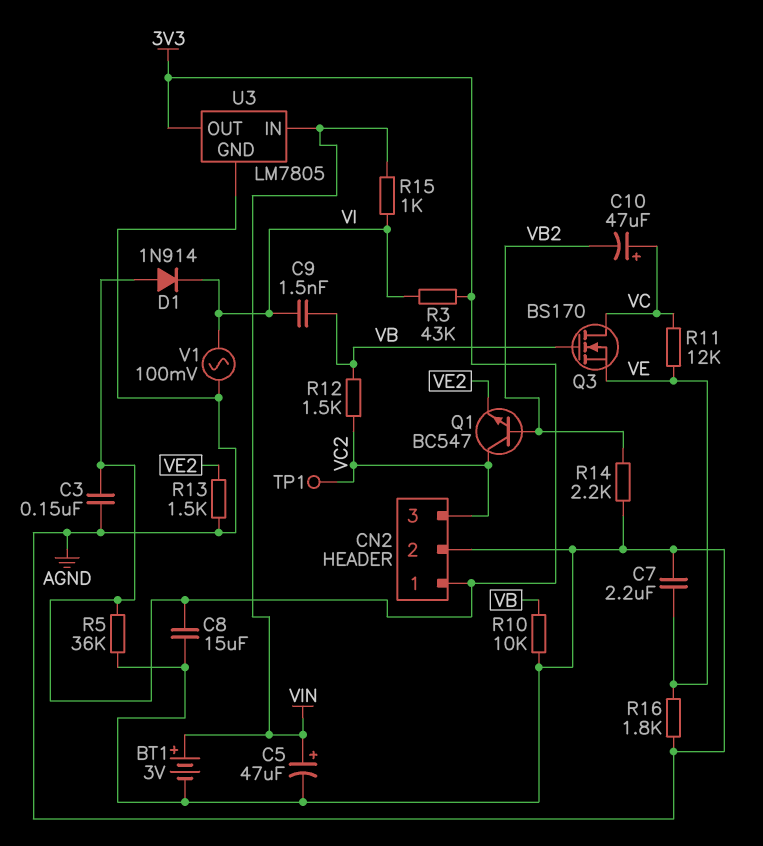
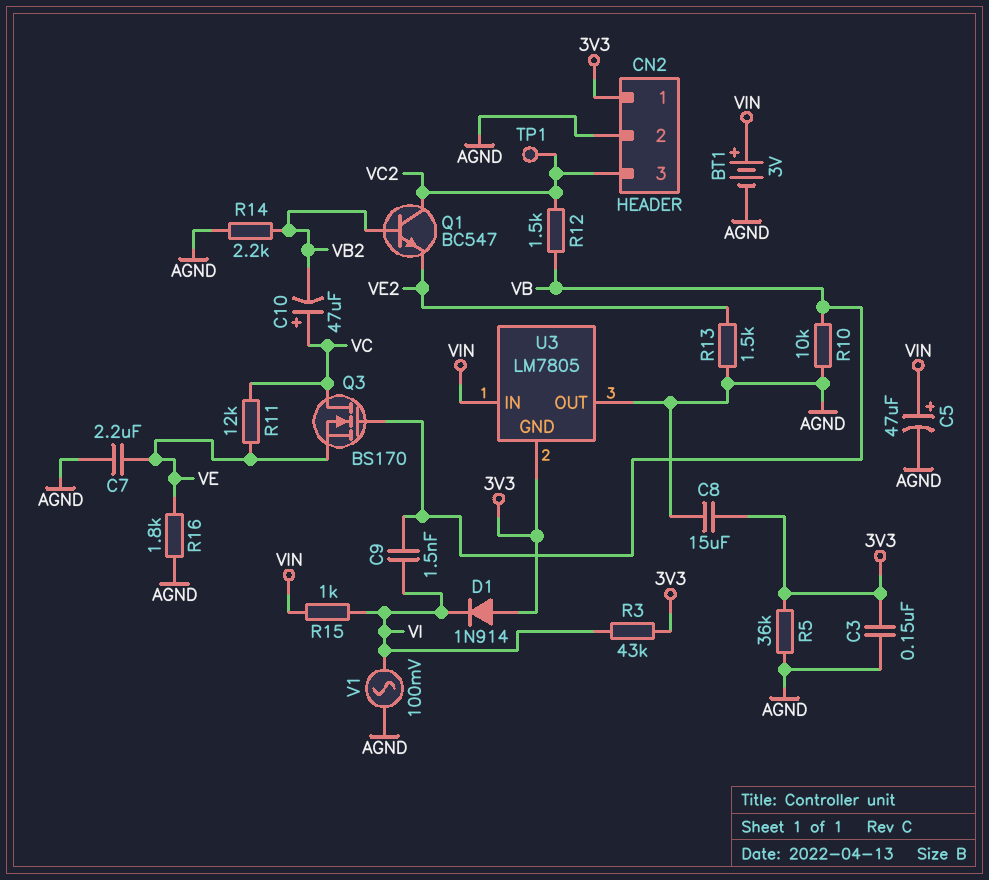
U3 pin GND: AGND -> 3V3
U3 pin OUT: 3V3 -> AGND

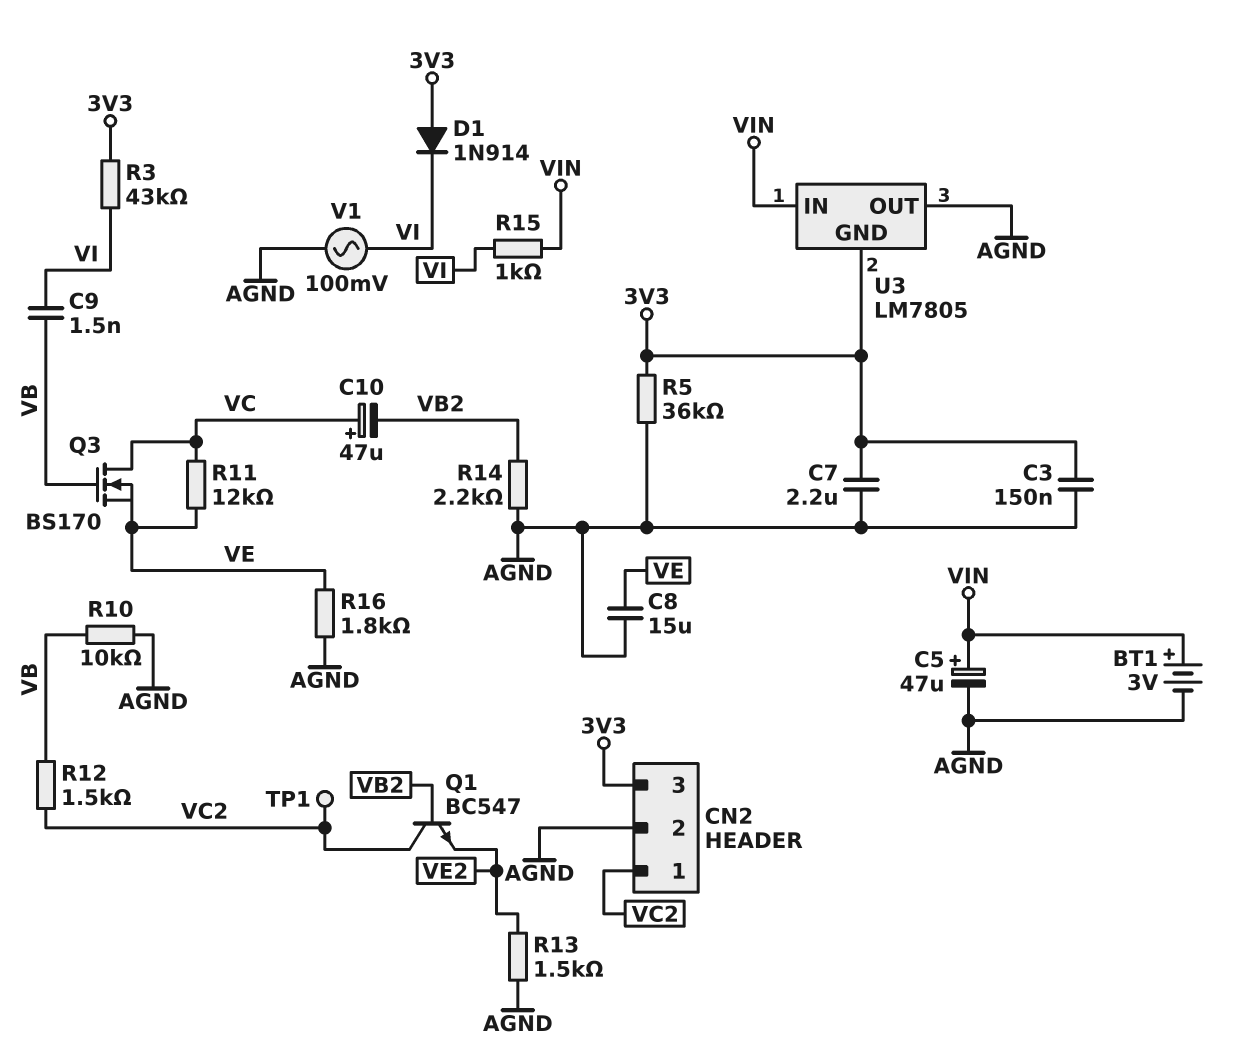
C7: 2.2uF (AGND, VE) -> 2.2uF (3V3, AGND)
C8: 15uF (3V3, AGND) -> 15uF (AGND, VE)
CN2 pin 1: 3V3 -> VC2
CN2 pin 3: VC2 -> 3V3

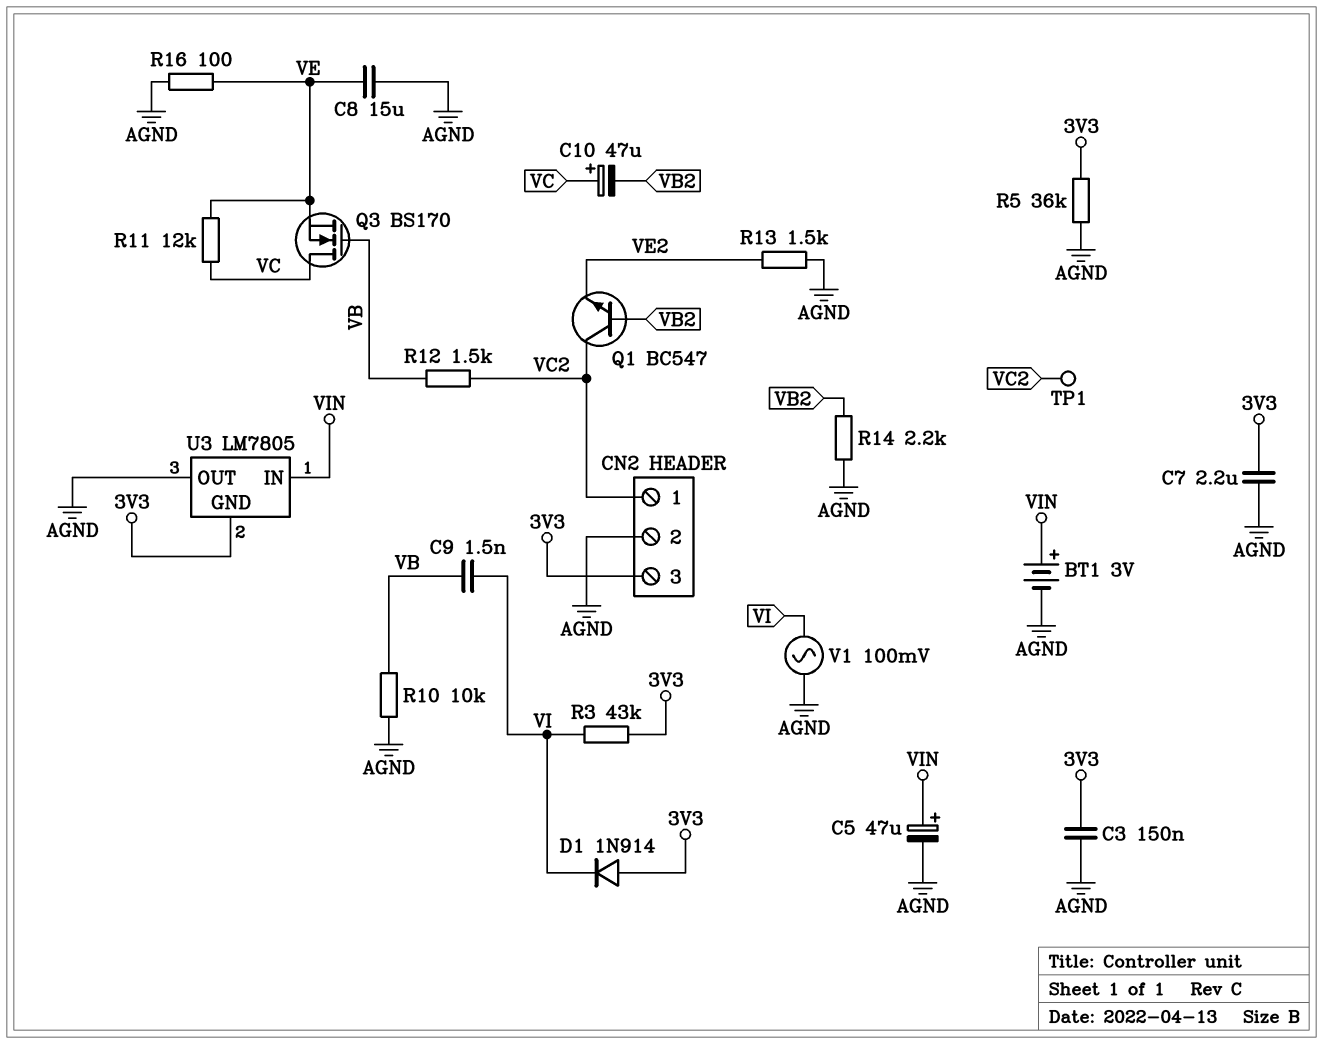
R15: 1k (VI, VIN) -> none
R16: 1.8k (AGND, VE) -> 100 (AGND, VE)

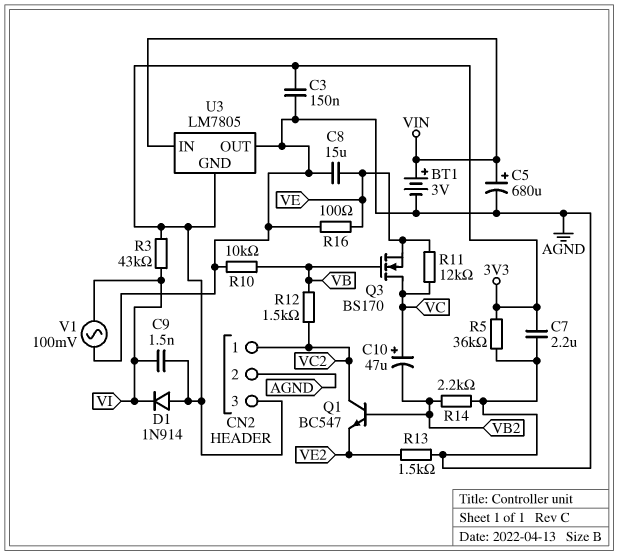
C5: 47uF (plus VIN, minus AGND) -> 680uF (plus VIN, minus AGND)
C9: 1.5nF (VB, VI) -> 1.5nF (3V3, VI)
TP1: test point (VC2) -> none

